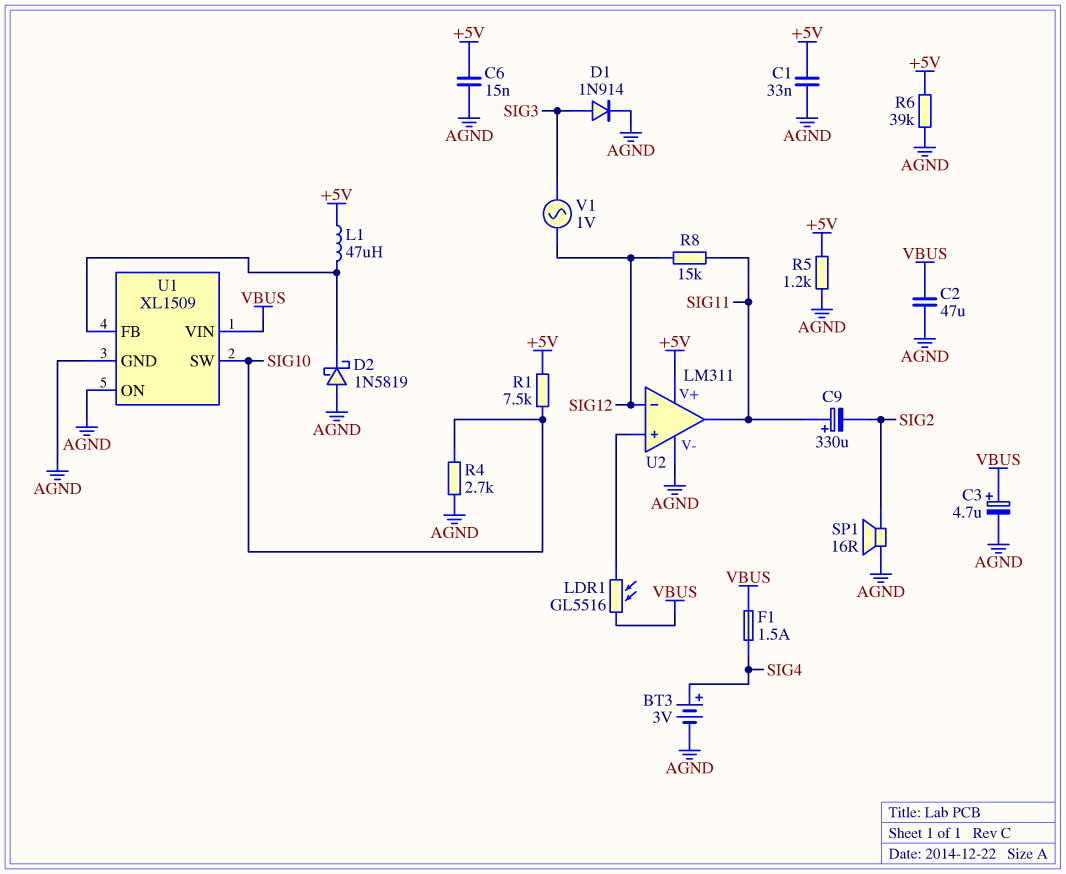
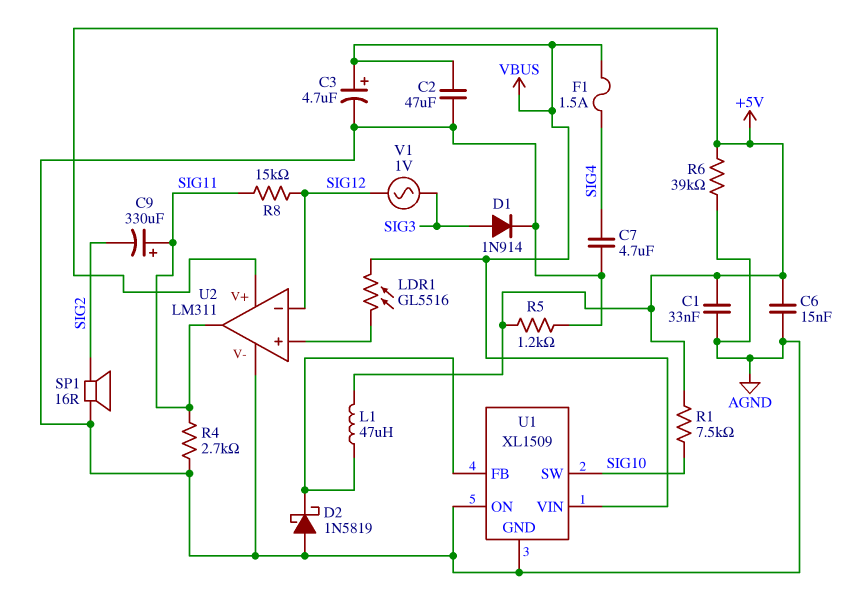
BT3: 3V (plus SIG4, minus AGND) -> none
C7: none -> 4.7uF (AGND, SIG4)
R4: 2.7k (AGND, SIG10) -> 2.7k (AGND, SIG11)

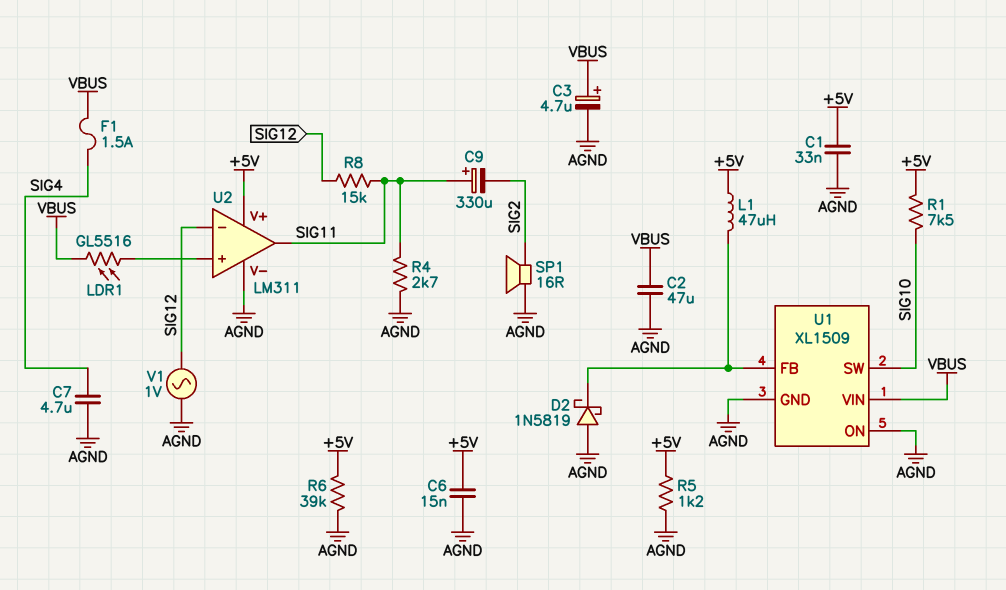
D1: diode 1N914 (A SIG3, K AGND) -> none
V1: AC 1V (SIG3, SIG12) -> AC 1V (AGND, SIG12)

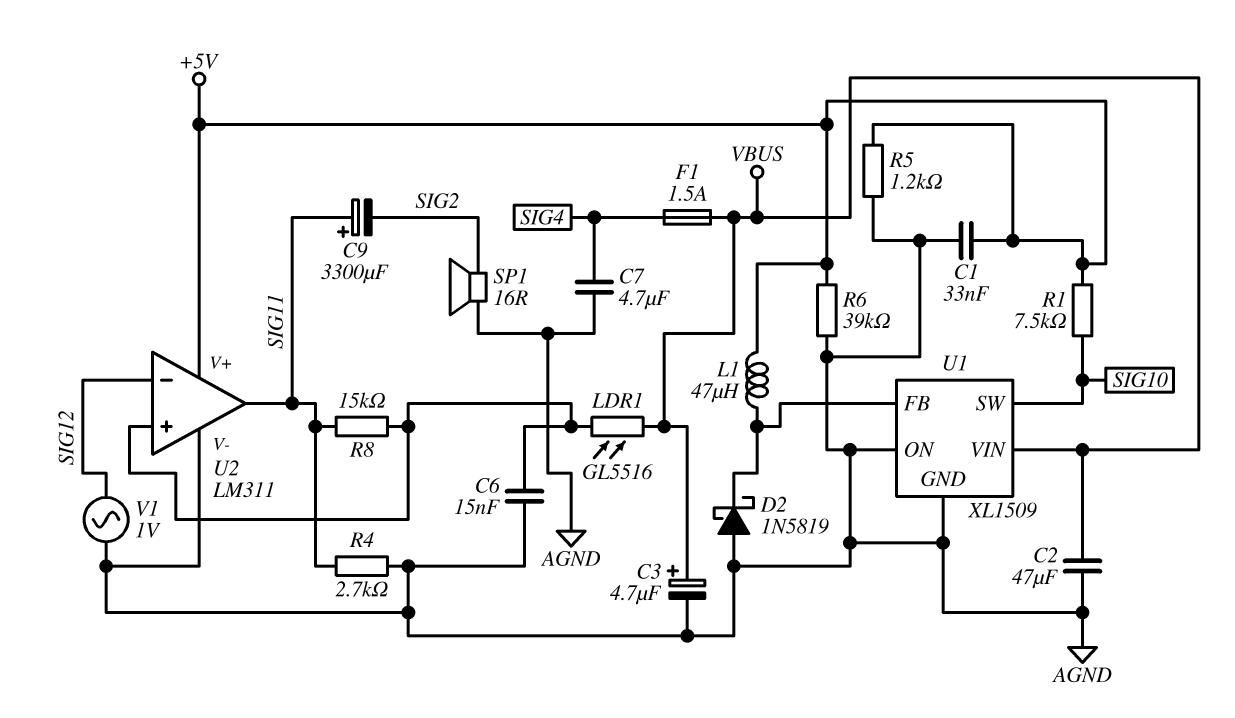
C6: 15nF (+5V, AGND) -> 15nF (AGND, U2/in+)
C9: 330uF (plus SIG11, minus SIG2) -> 3300uF (plus SIG11, minus SIG2)
R8: 15k (SIG11, SIG12) -> 15k (SIG11, U2/in+)

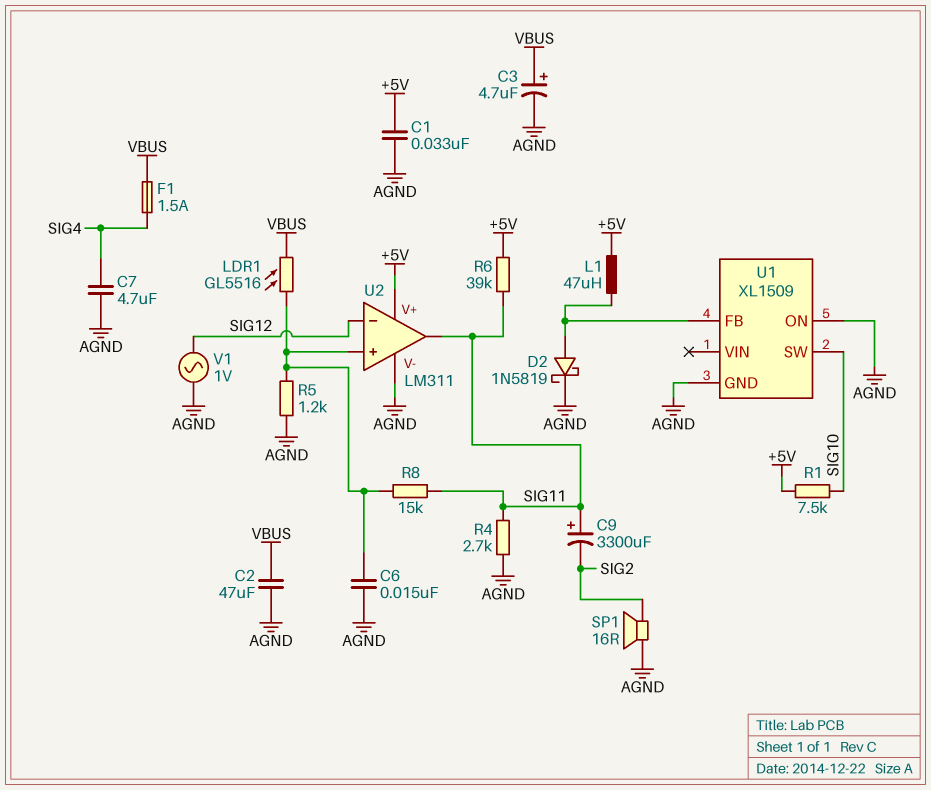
D2: schottky 1N5819 (A AGND, K U1/FB) -> schottky 1N5819 (A U1/FB, K AGND)
R5: 1.2k (+5V, AGND) -> 1.2k (AGND, U2/in+)
R6: 39k (+5V, AGND) -> 39k (+5V, SIG11)
U1 pin VIN: VBUS -> none

